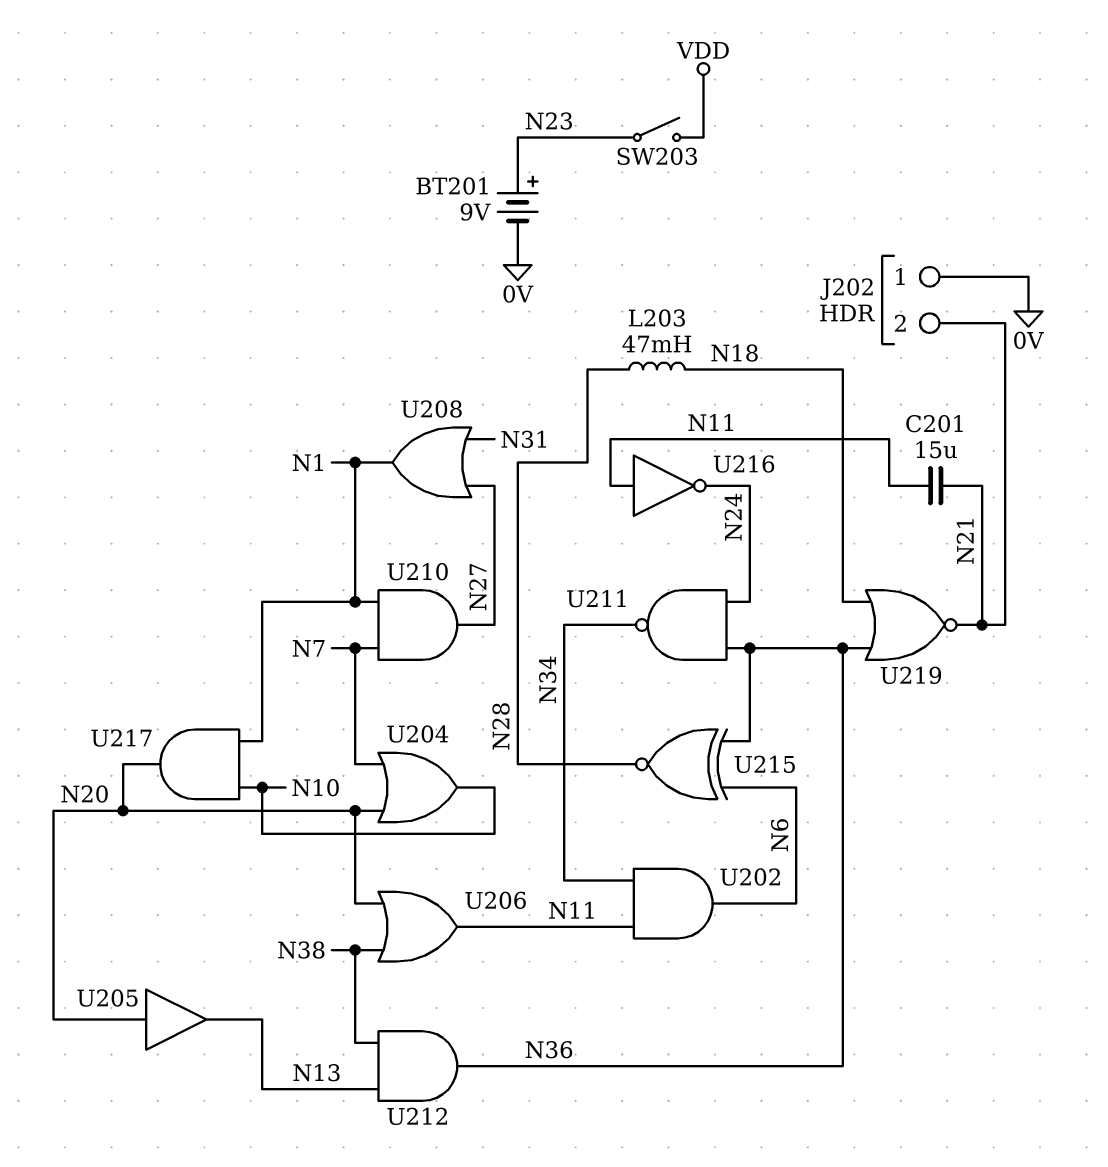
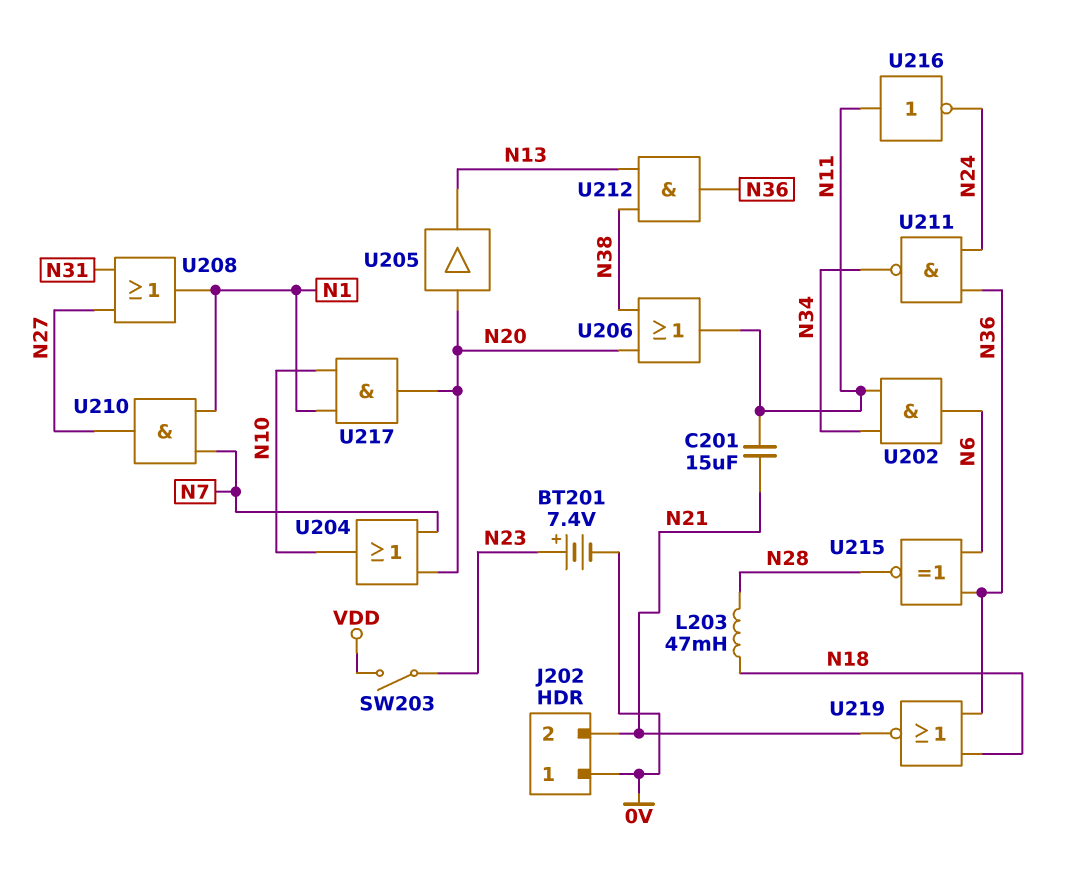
BT201: 9V (plus N23, minus 0V) -> 7.4V (plus N23, minus 0V)

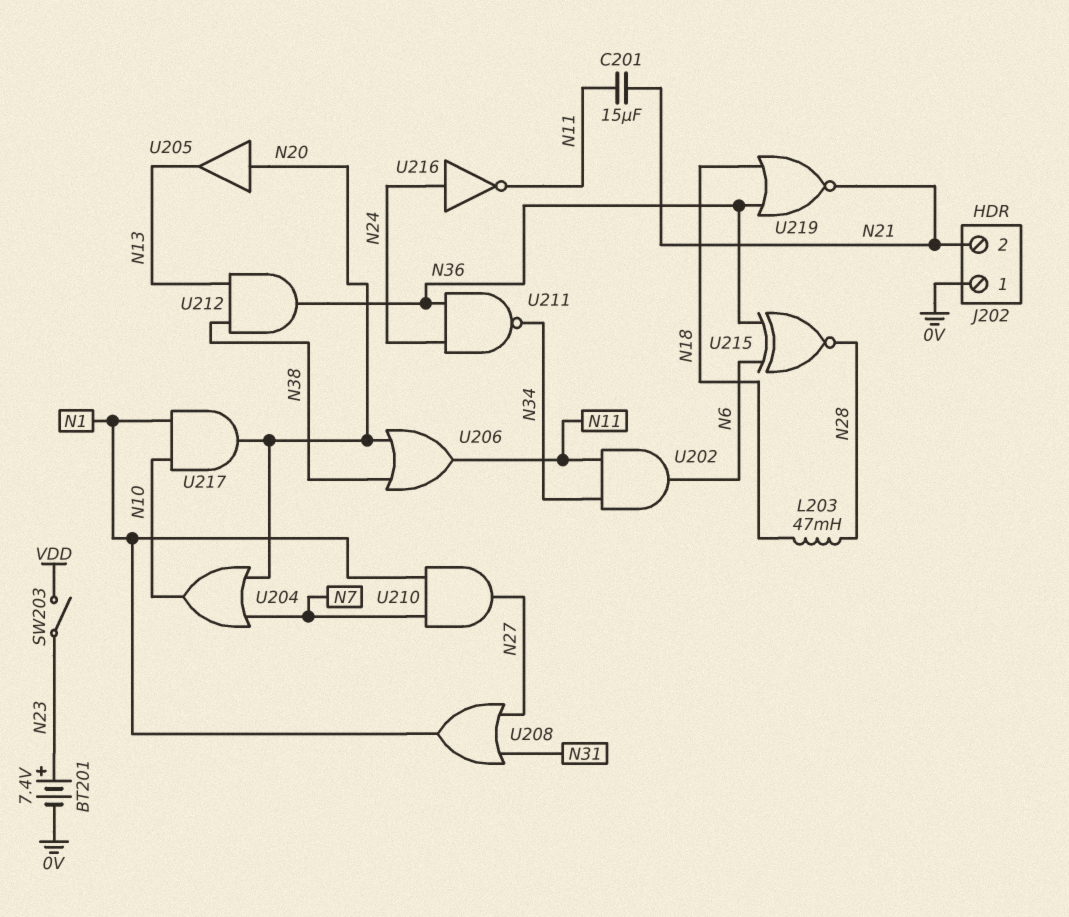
U216: NOT (in N11, out N24) -> NOT (in N24, out N11)

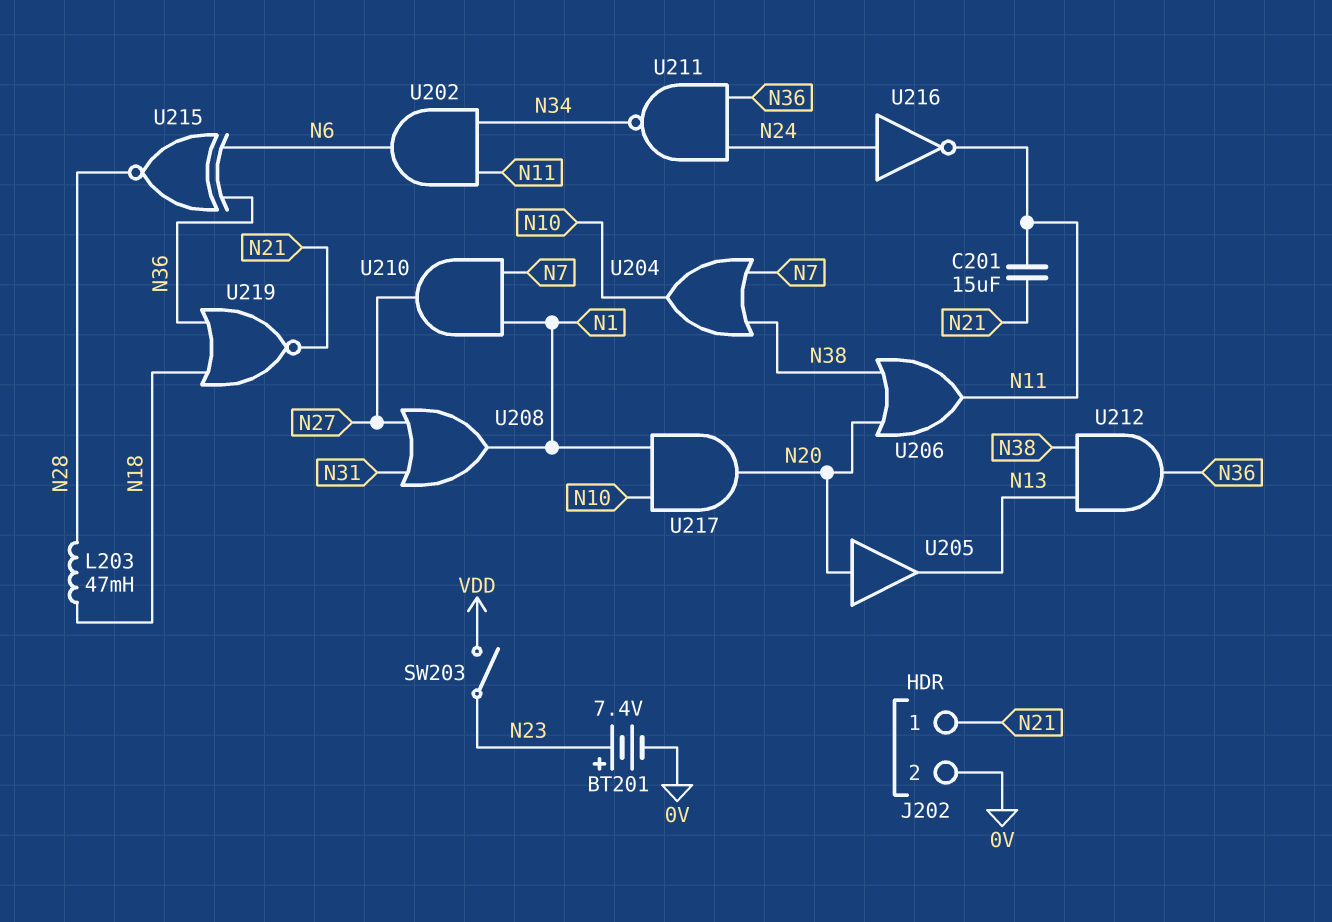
J202 pin 1: 0V -> N21
J202 pin 2: N21 -> 0V
U204: OR (in N7, in N20, out N10) -> OR (in N7, in N38, out N10)

